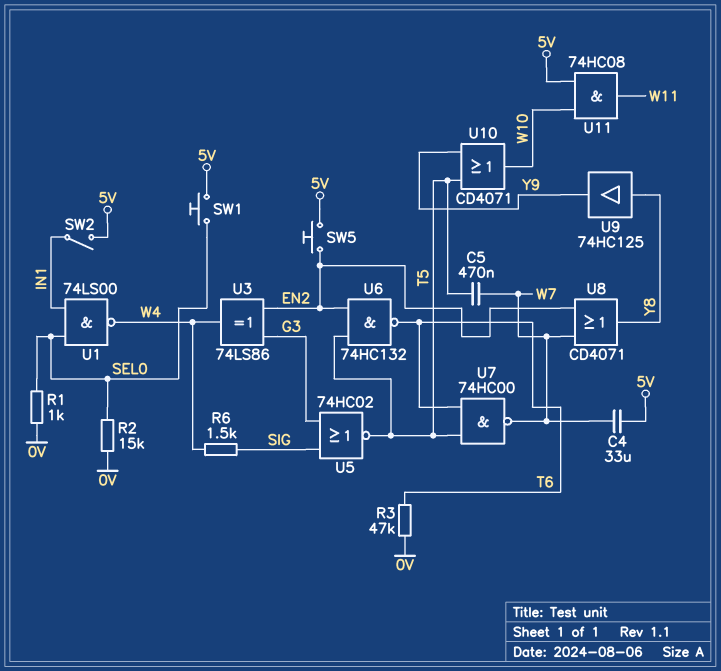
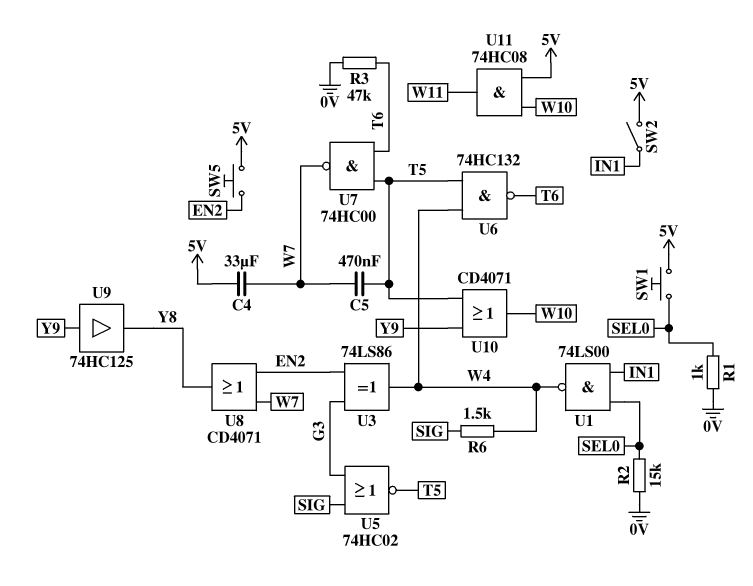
U6: NAND 74HC132 (in EN2, in T5, out T6) -> NAND 74HC132 (in T5, in W4, out T6)
U9: buffer 74HC125 (in Y8, out Y9) -> buffer 74HC125 (in Y9, out Y8)

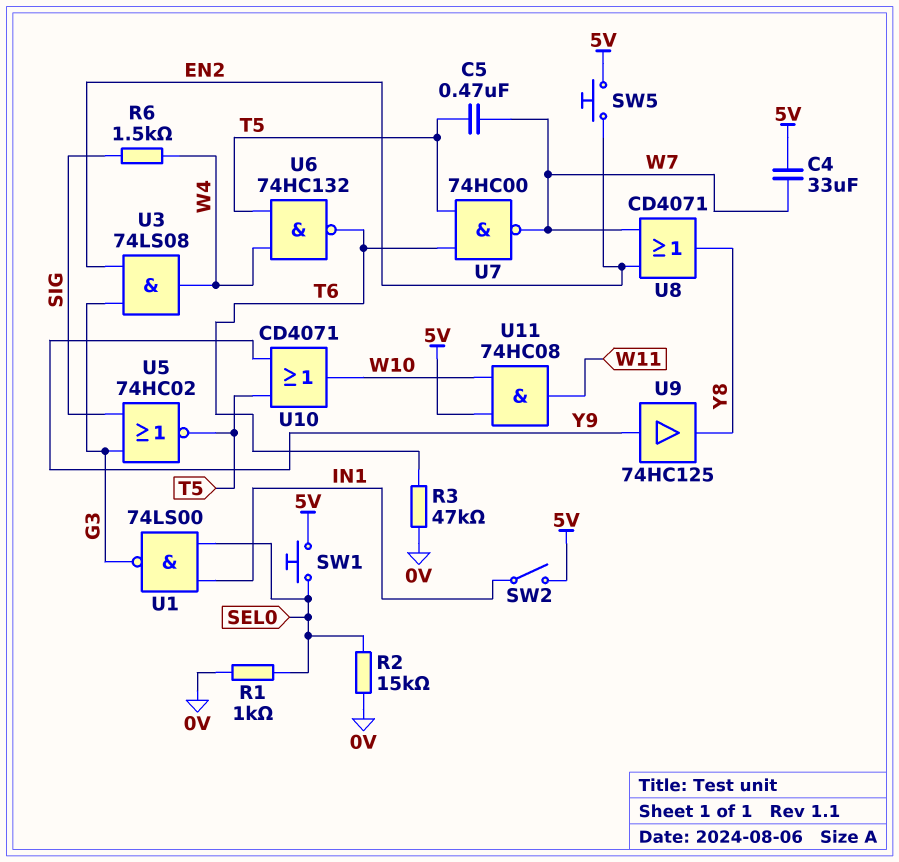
U1: NAND 74LS00 (in IN1, in SEL0, out W4) -> NAND 74LS00 (in IN1, in SEL0, out G3)
U3: XOR 74LS86 (in EN2, in G3, out W4) -> AND 74LS08 (in EN2, in G3, out W4)

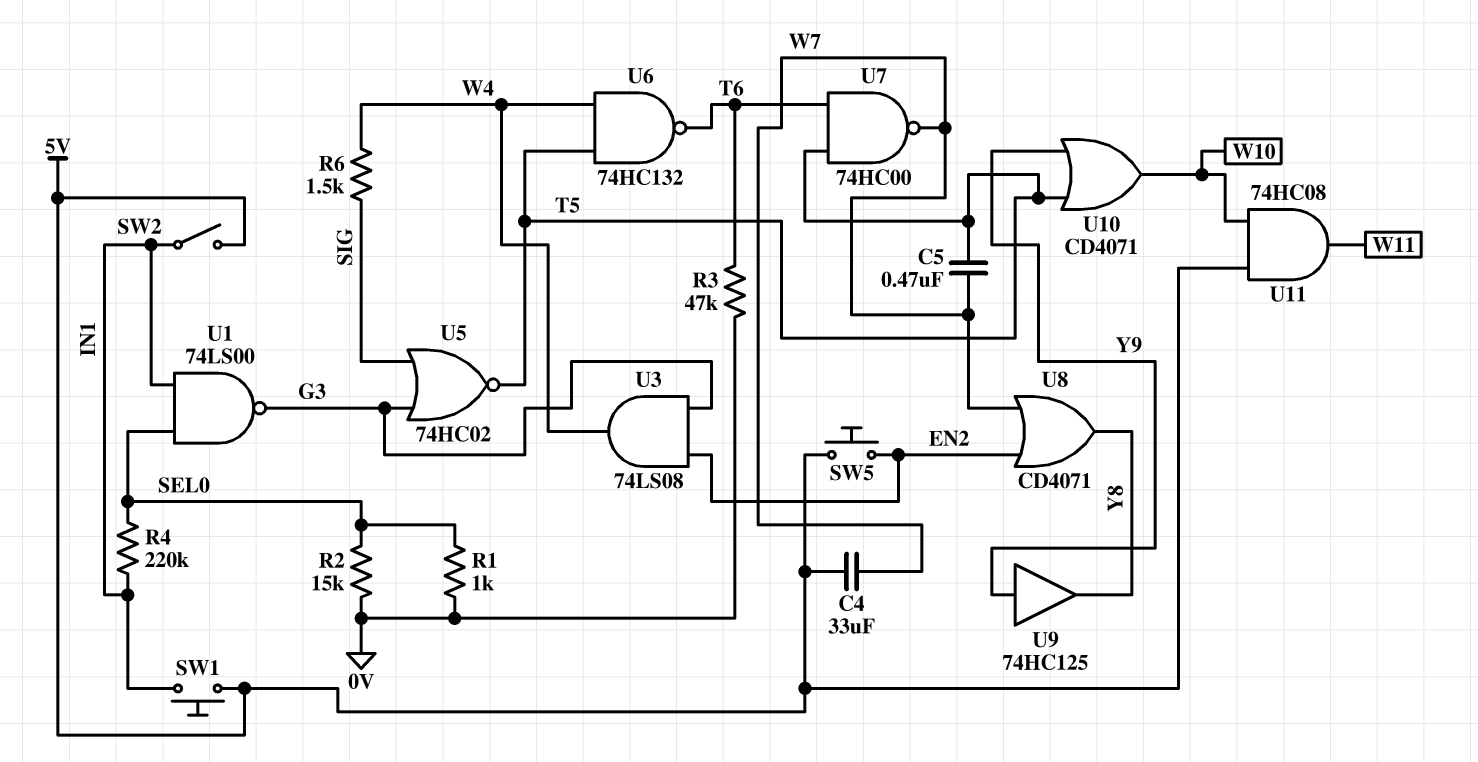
R4: none -> 220k (IN1, SEL0)
SW1: button (5V, SEL0) -> button (5V, IN1)

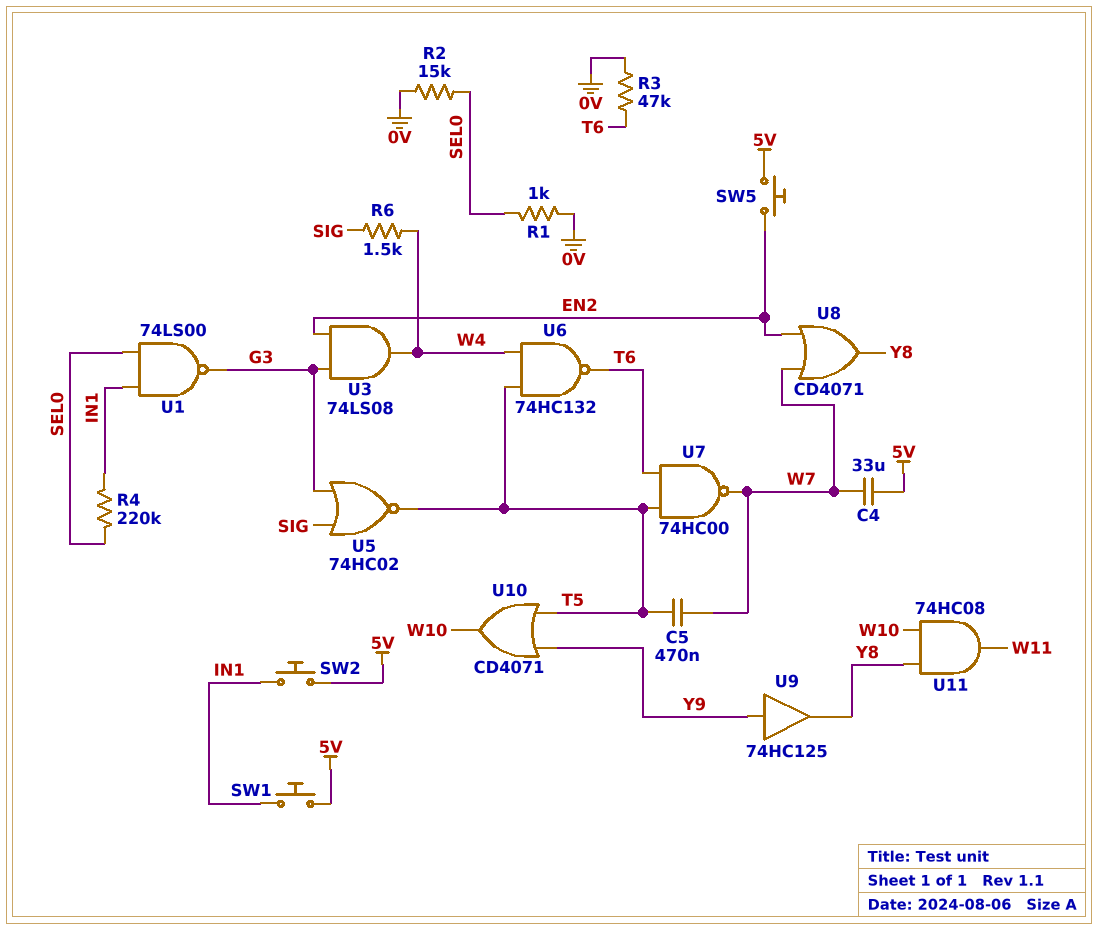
SW2: switch (5V, IN1) -> button (5V, IN1)
U11: AND 74HC08 (in 5V, in W10, out W11) -> AND 74HC08 (in W10, in Y8, out W11)

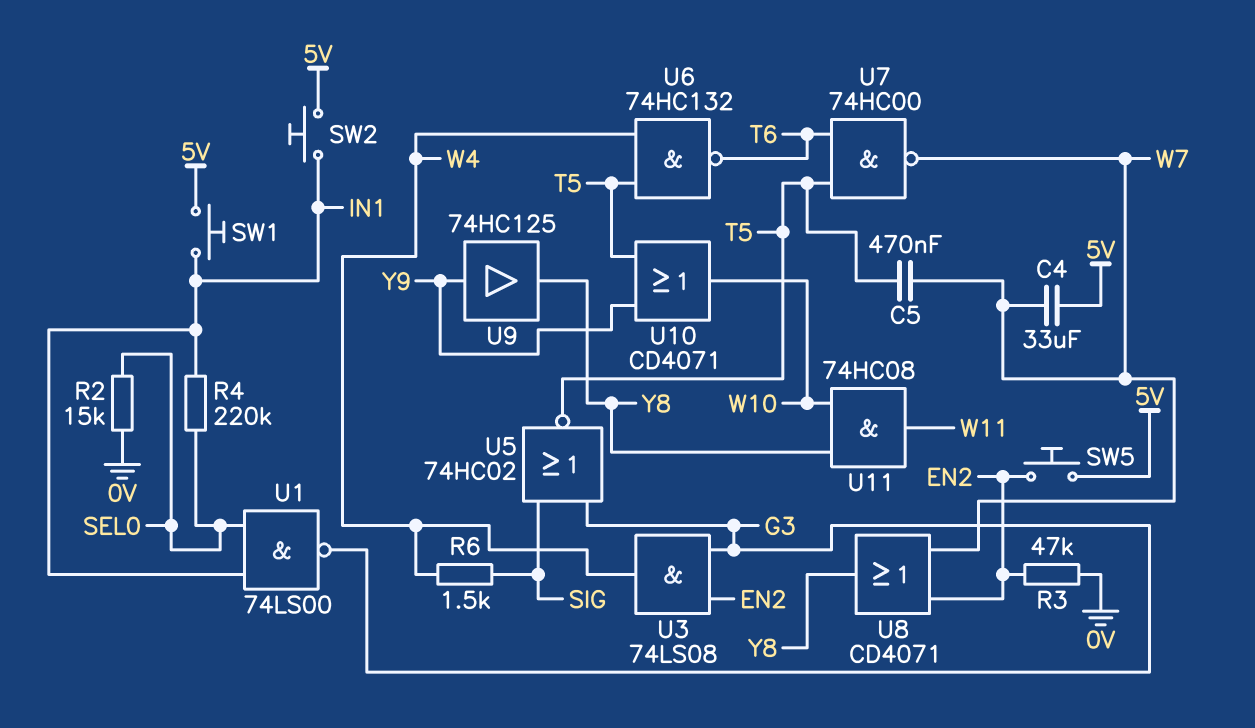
R1: 1k (0V, SEL0) -> none
R3: 47k (0V, T6) -> 47k (0V, EN2)

